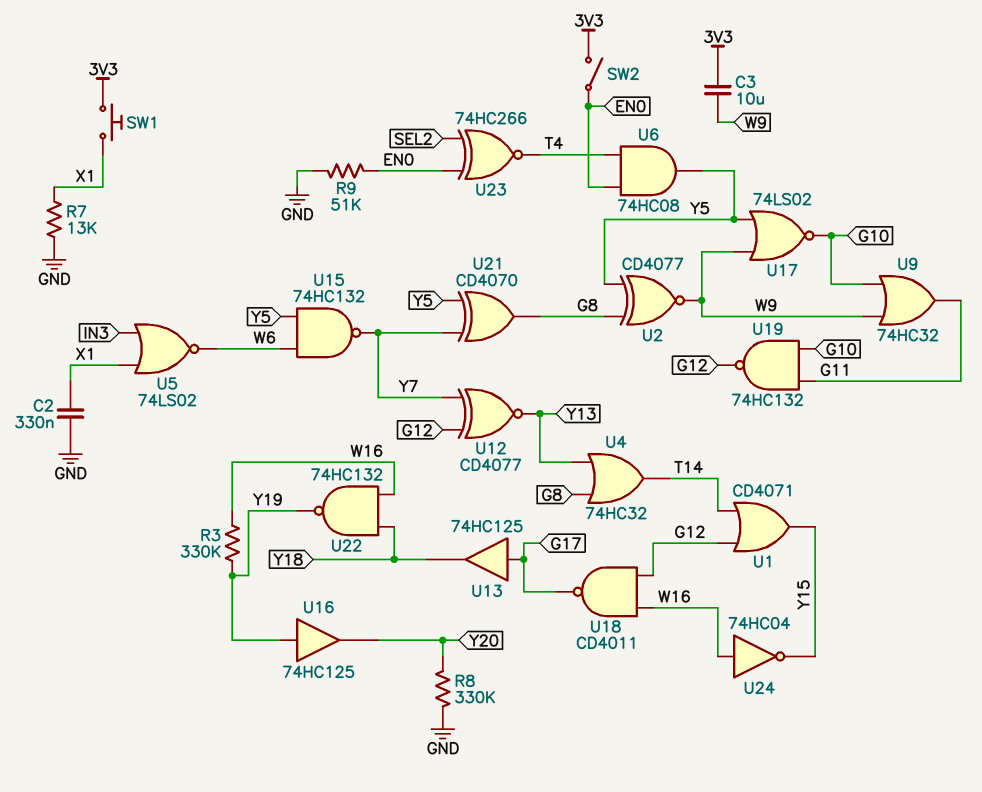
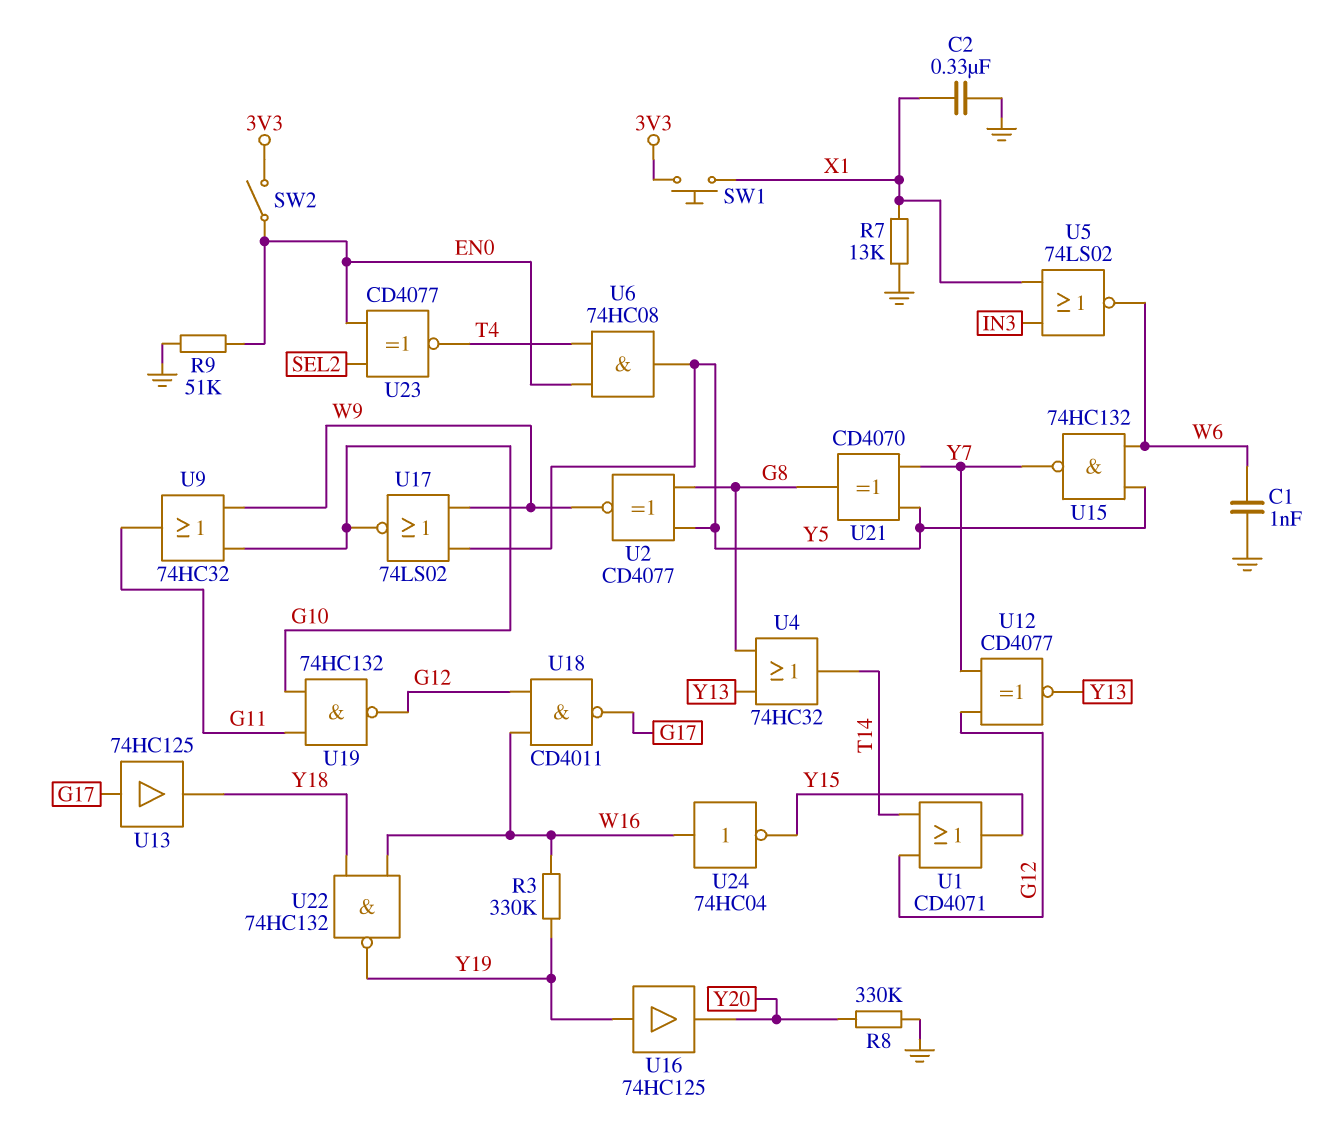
C1: none -> 1nF (GND, W6)
C3: 10uF (3V3, W9) -> none
U23: XNOR 74HC266 (in EN0, in SEL2, out T4) -> XNOR CD4077 (in EN0, in SEL2, out T4)

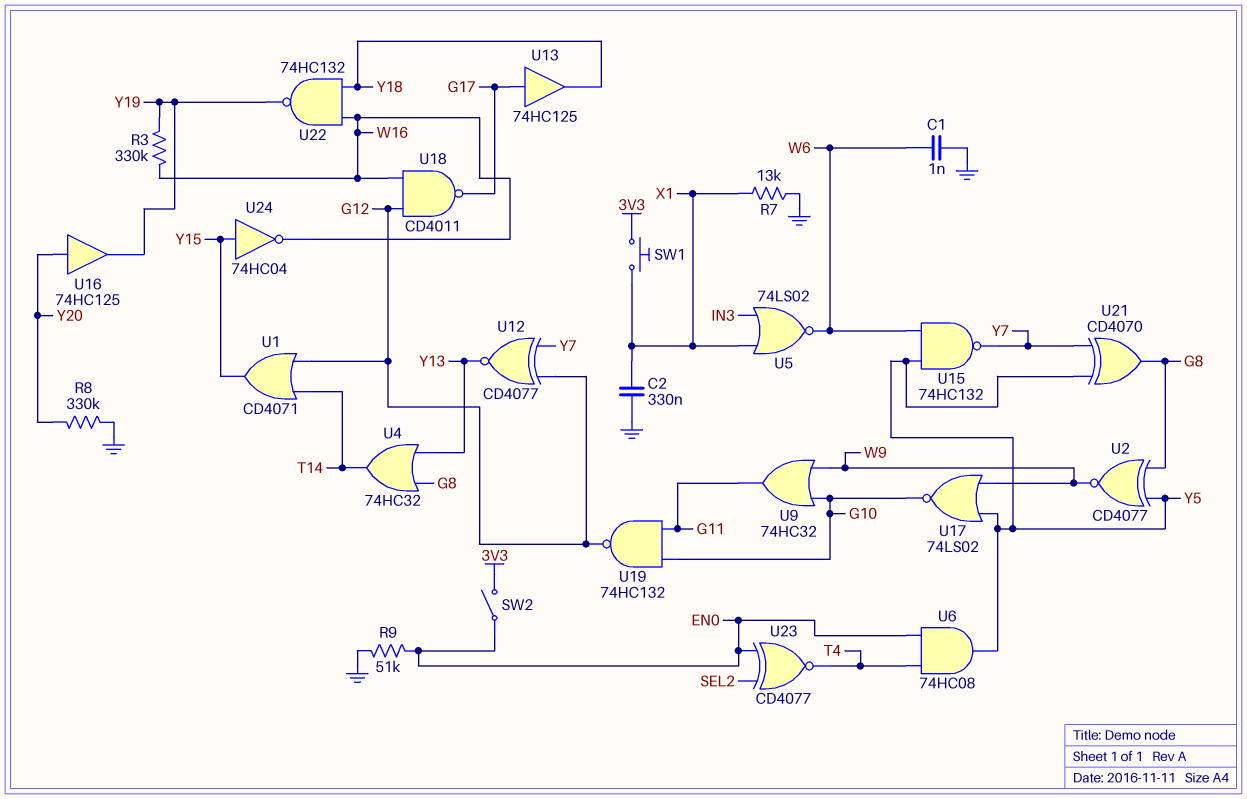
U16: buffer 74HC125 (in Y19, out Y20) -> buffer 74HC125 (in Y20, out Y19)
U24: NOT 74HC04 (in W16, out Y15) -> NOT 74HC04 (in Y15, out W16)

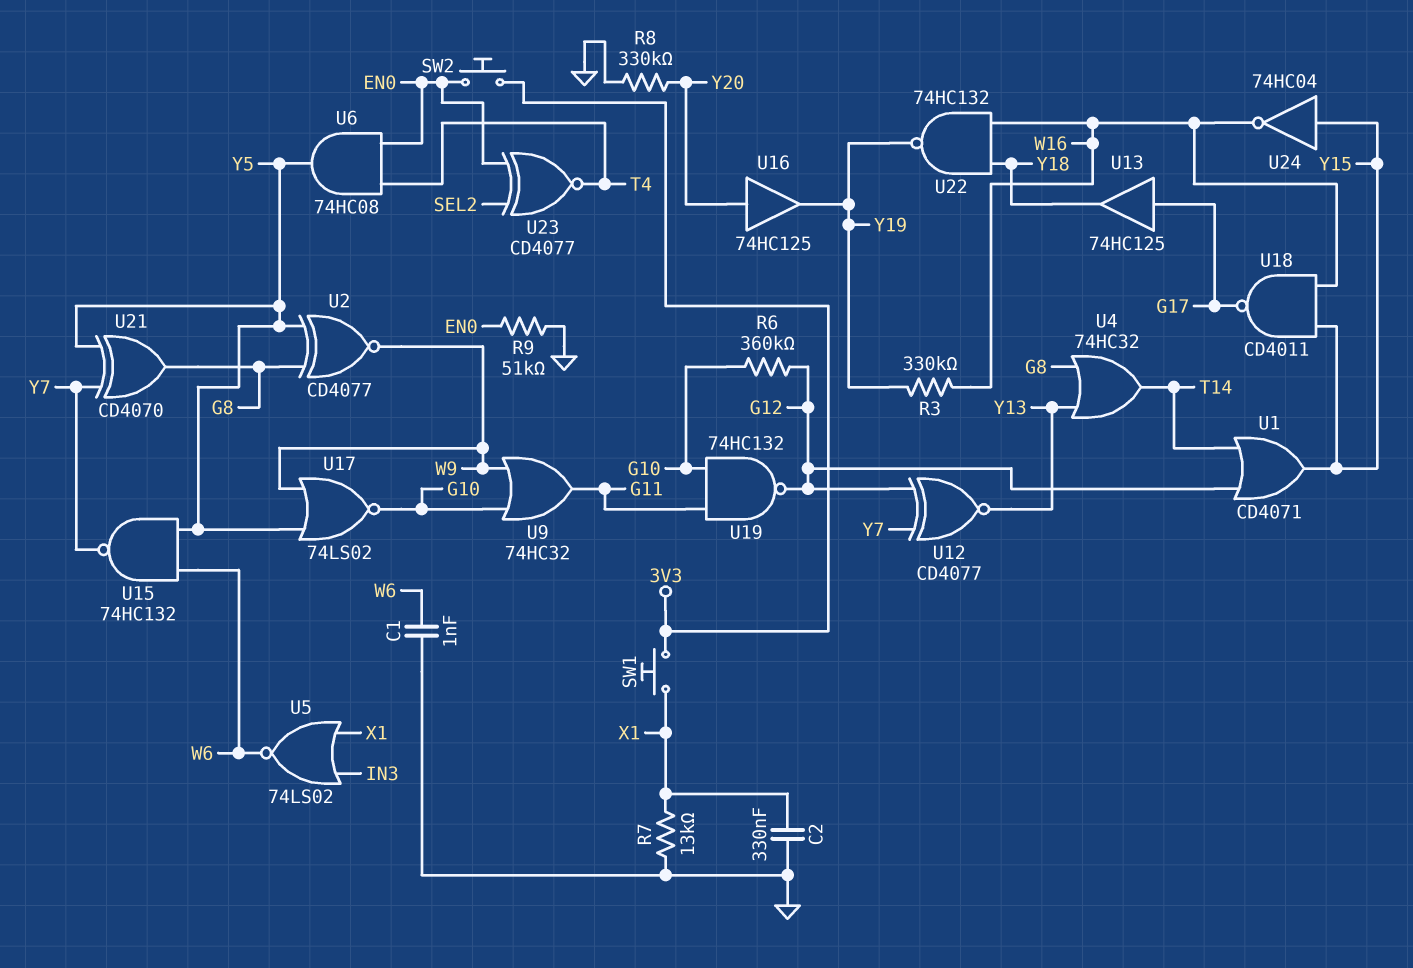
R6: none -> 360k (G10, G12)
SW2: switch (3V3, EN0) -> button (3V3, EN0)
U18: NAND CD4011 (in G12, in W16, out G17) -> NAND CD4011 (in W16, in Y15, out G17)

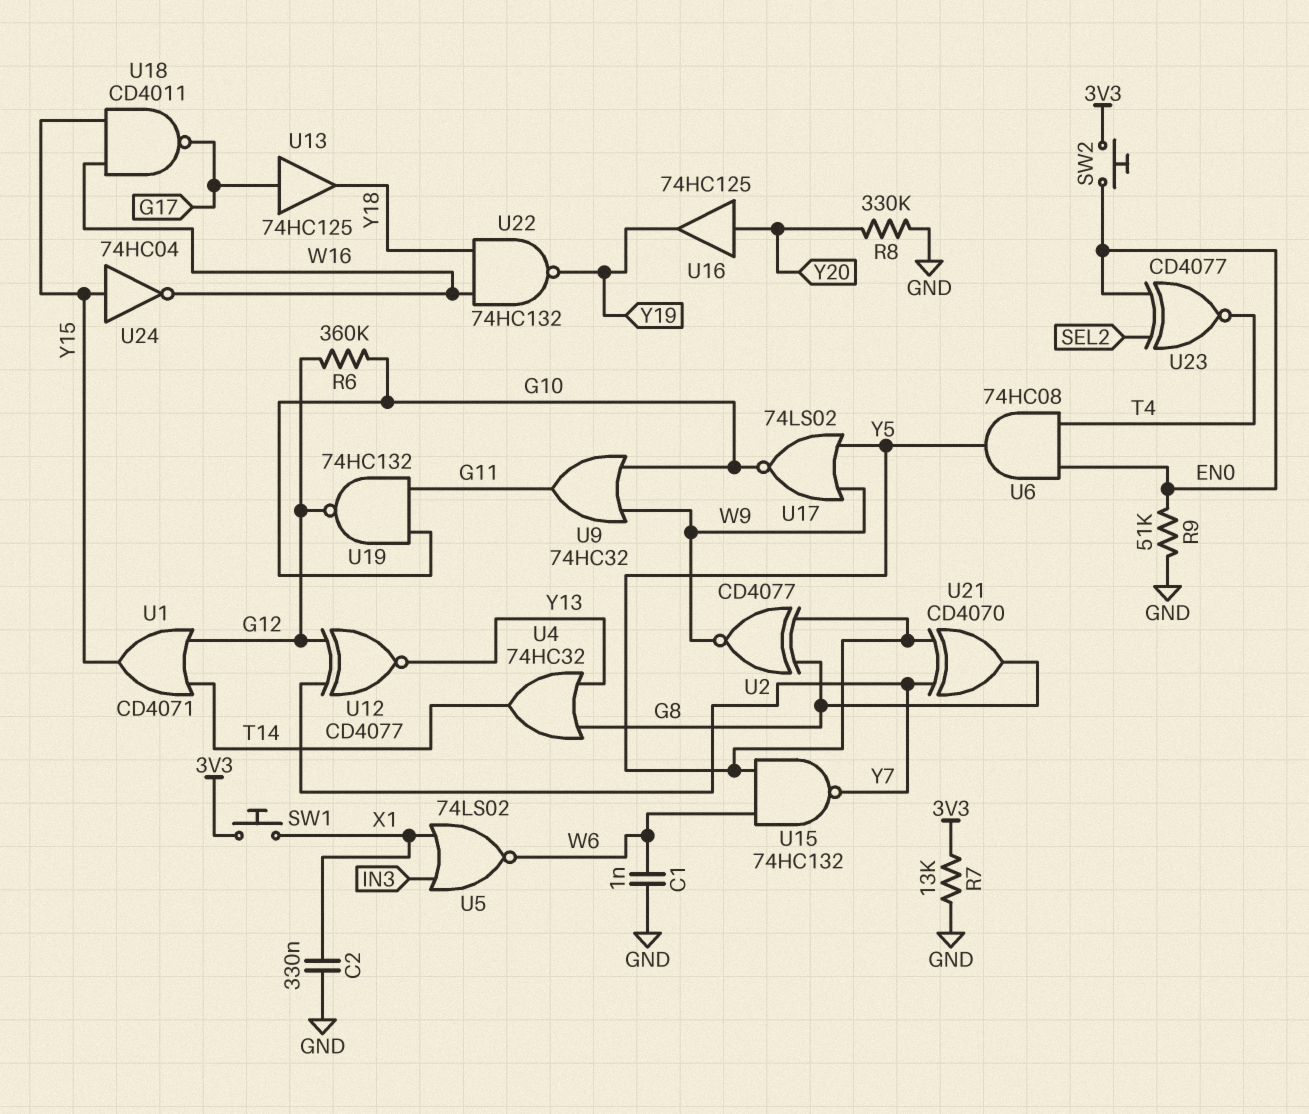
R3: 330k (W16, Y19) -> none
R7: 13k (GND, X1) -> 13k (3V3, GND)

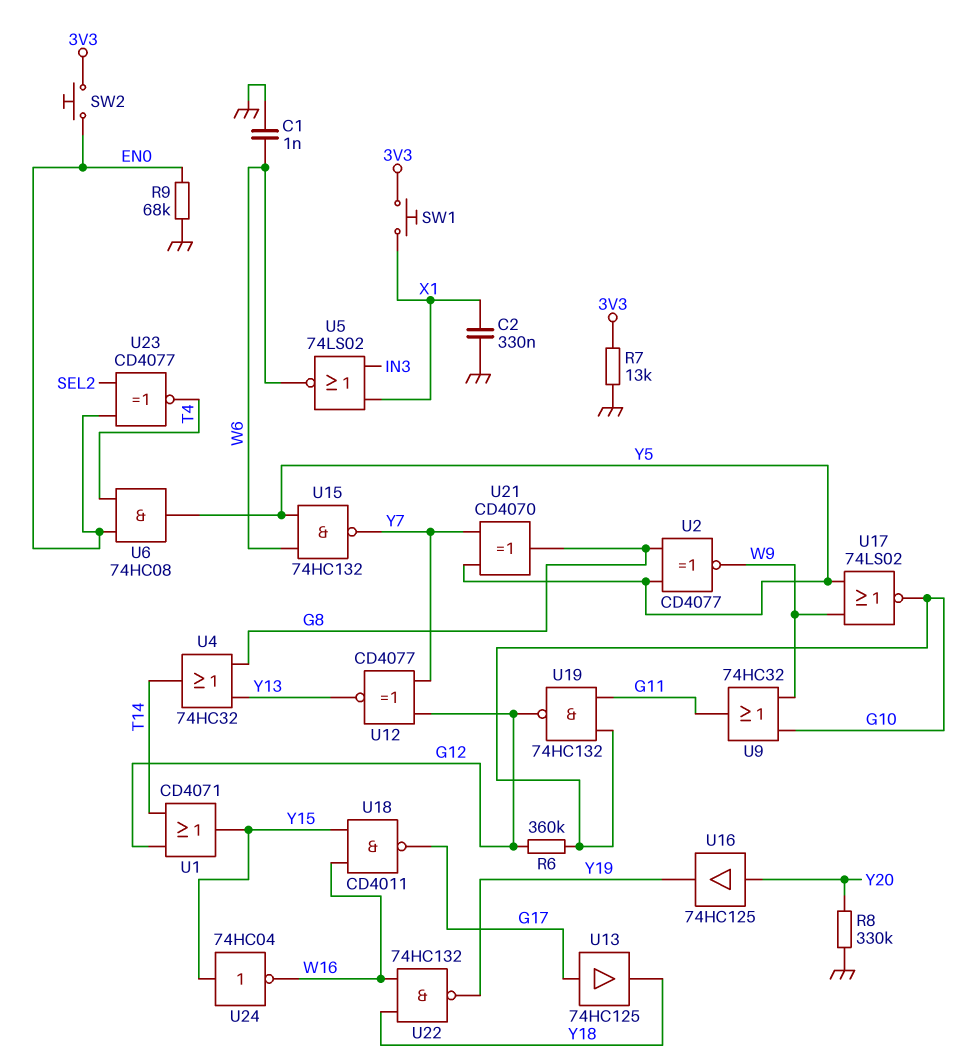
R9: 51k (EN0, GND) -> 68k (EN0, GND)

